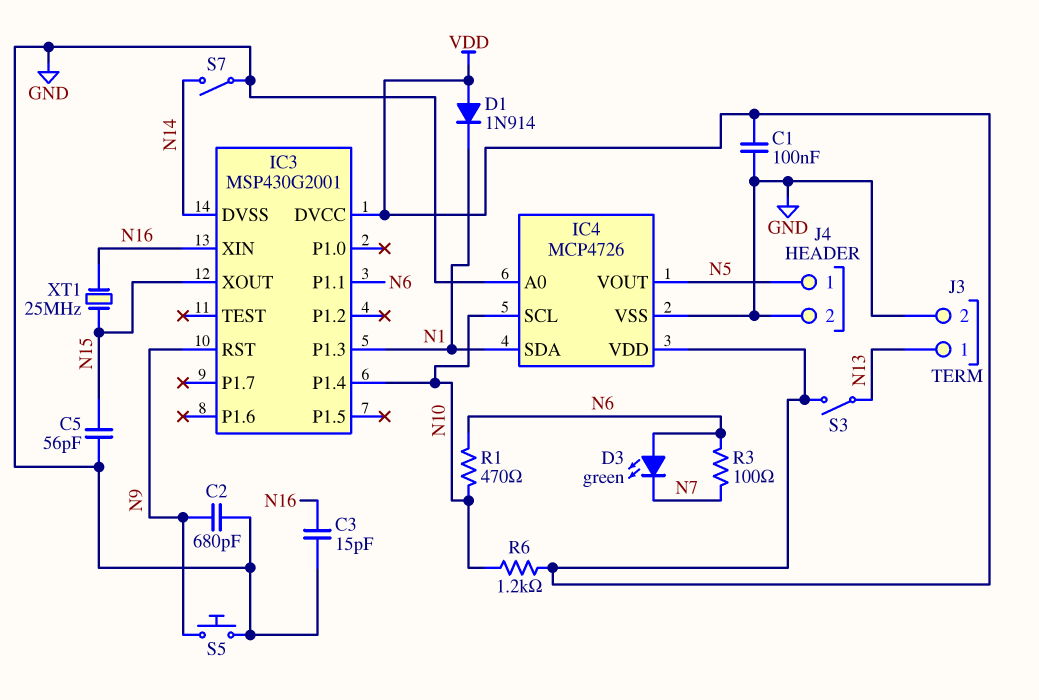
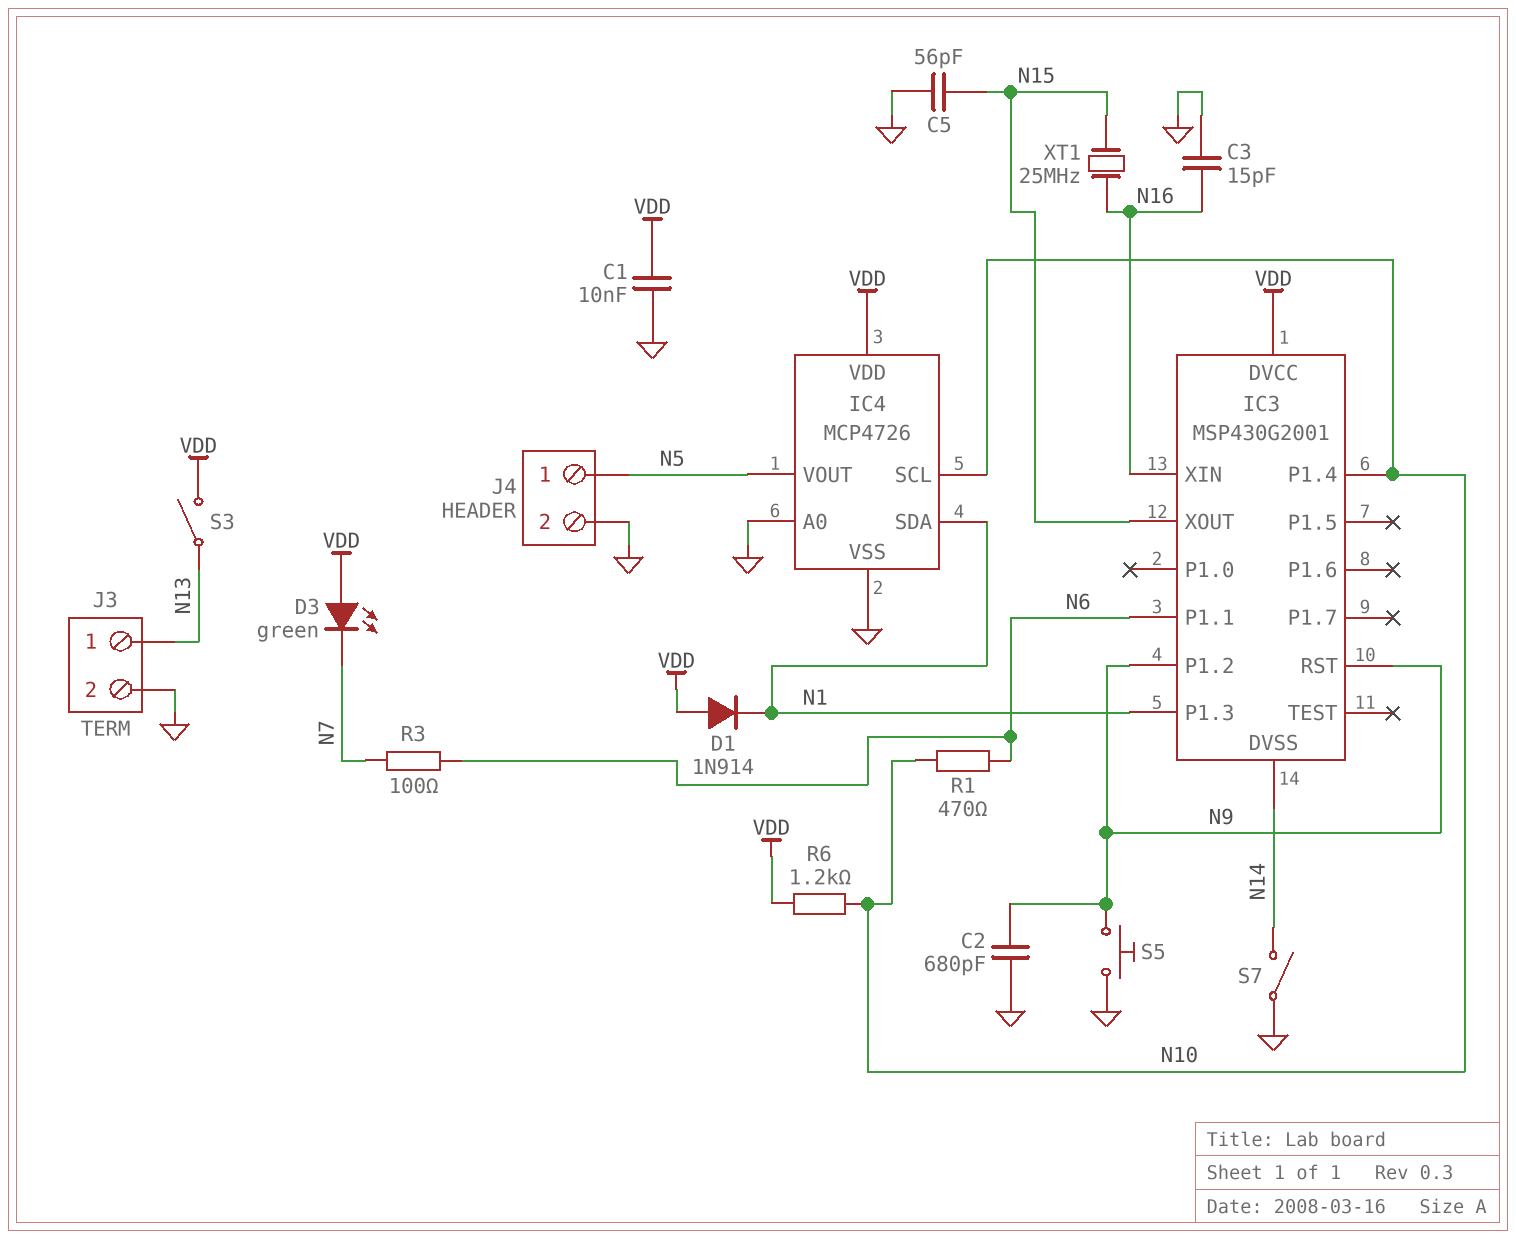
C1: 100nF (GND, VDD) -> 10nF (GND, VDD)
D3: LED green (A N6, K N7) -> LED green (A VDD, K N7)
IC3 pin P1.2: none -> N9

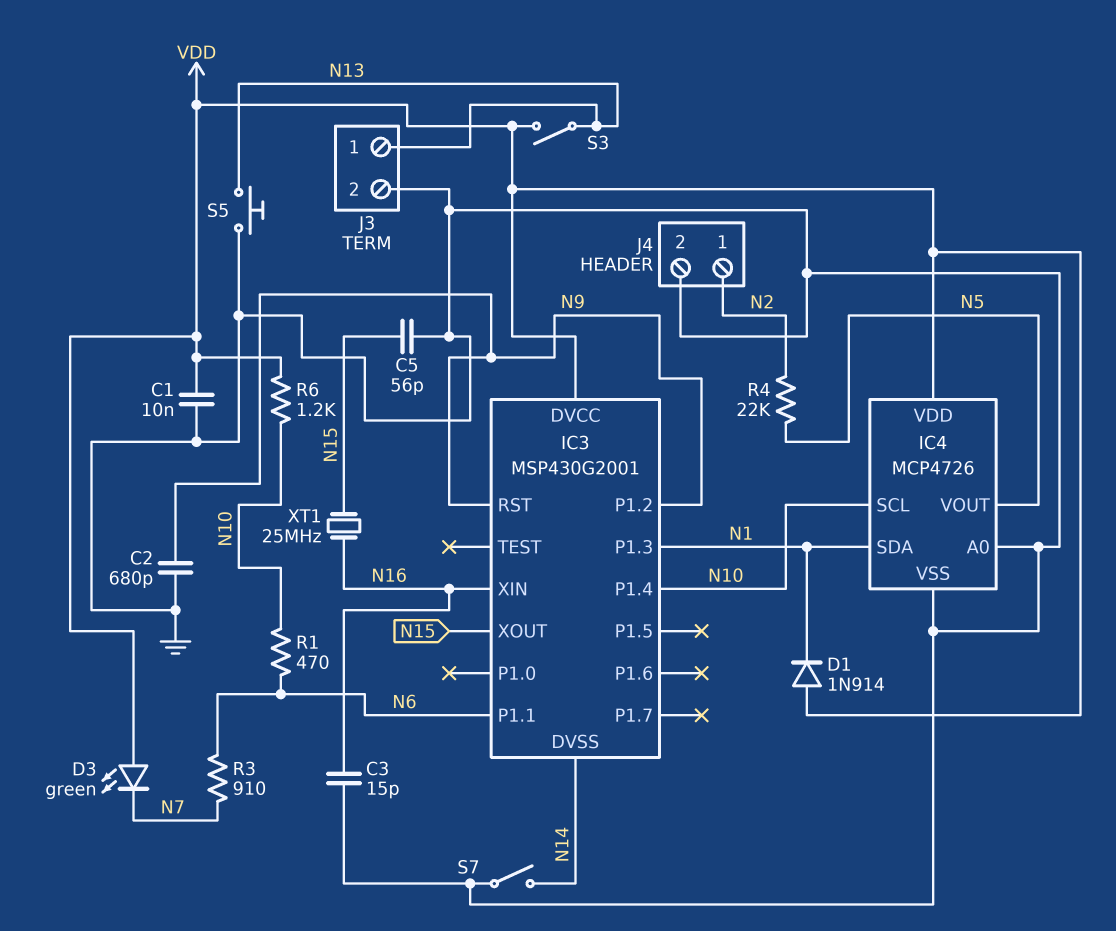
J4 pin 1: N5 -> N2
R3: 100 (N6, N7) -> 910 (N6, N7)
R4: none -> 22k (N2, N5)
S5: button (GND, N9) -> button (GND, N13)

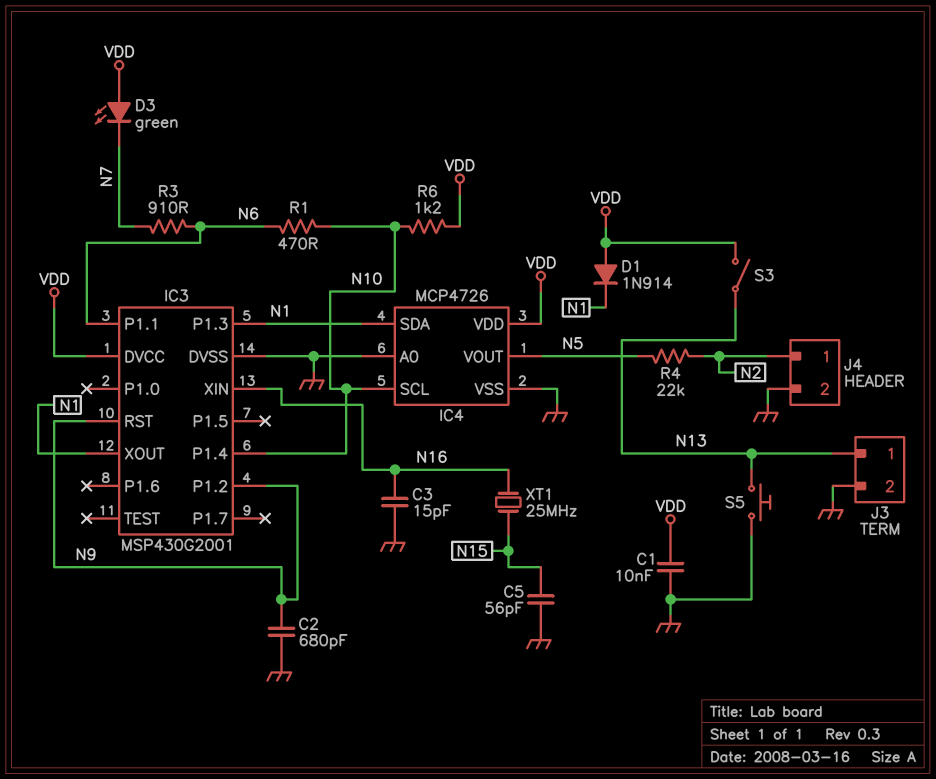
IC3 pin DVSS: N14 -> GND
IC3 pin XOUT: N15 -> N1
S7: switch (GND, N14) -> none

